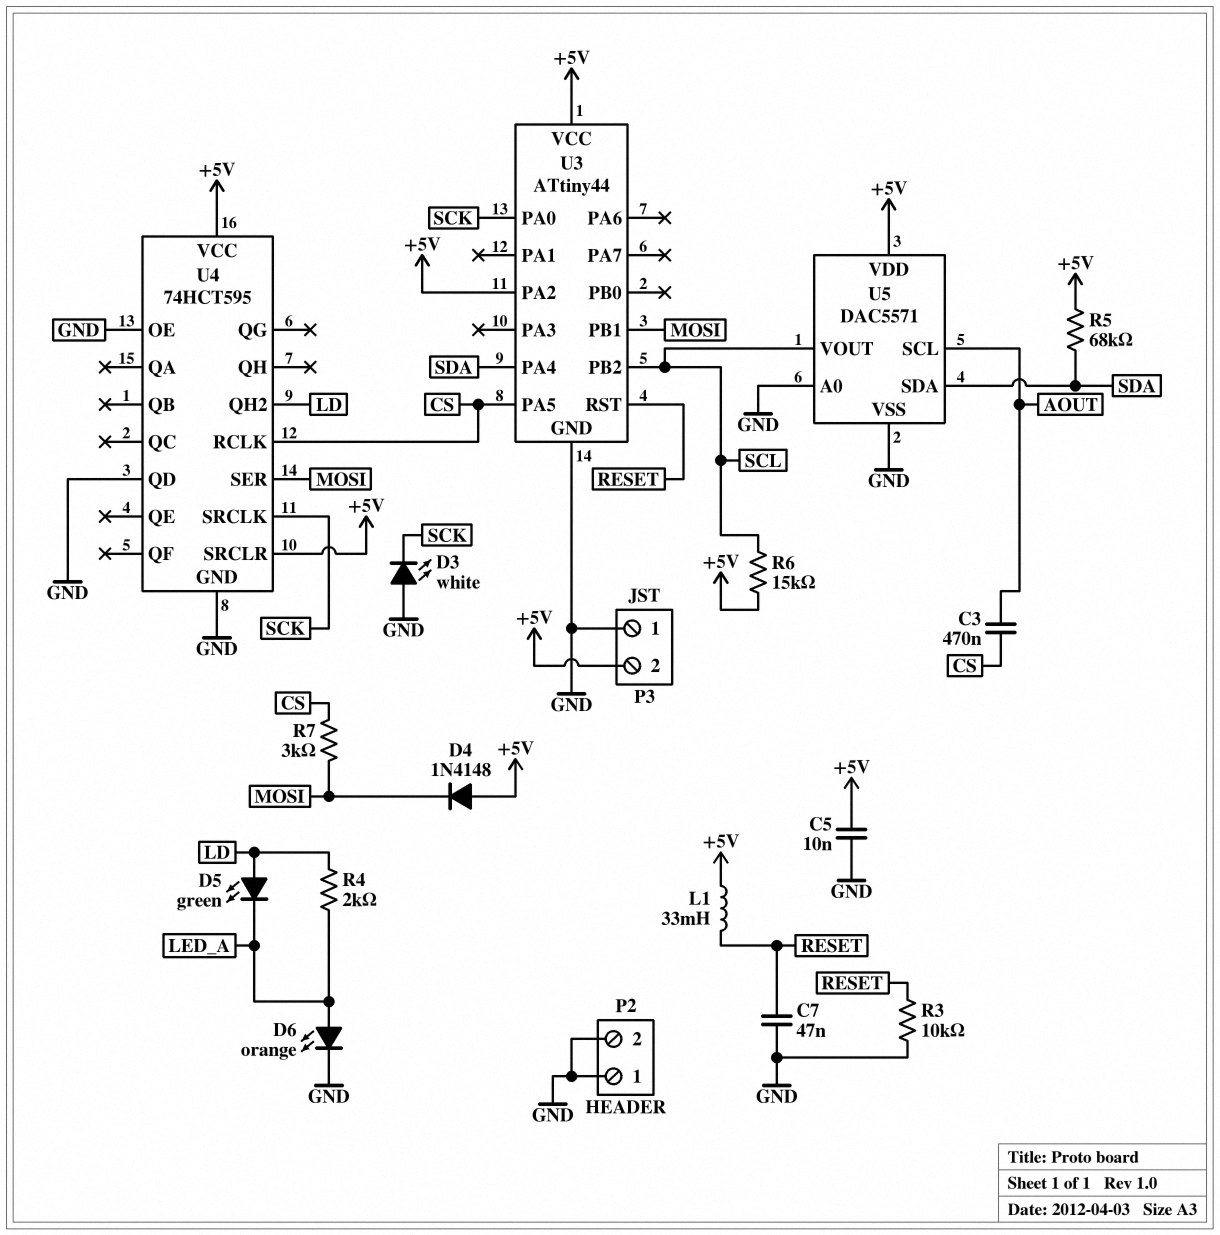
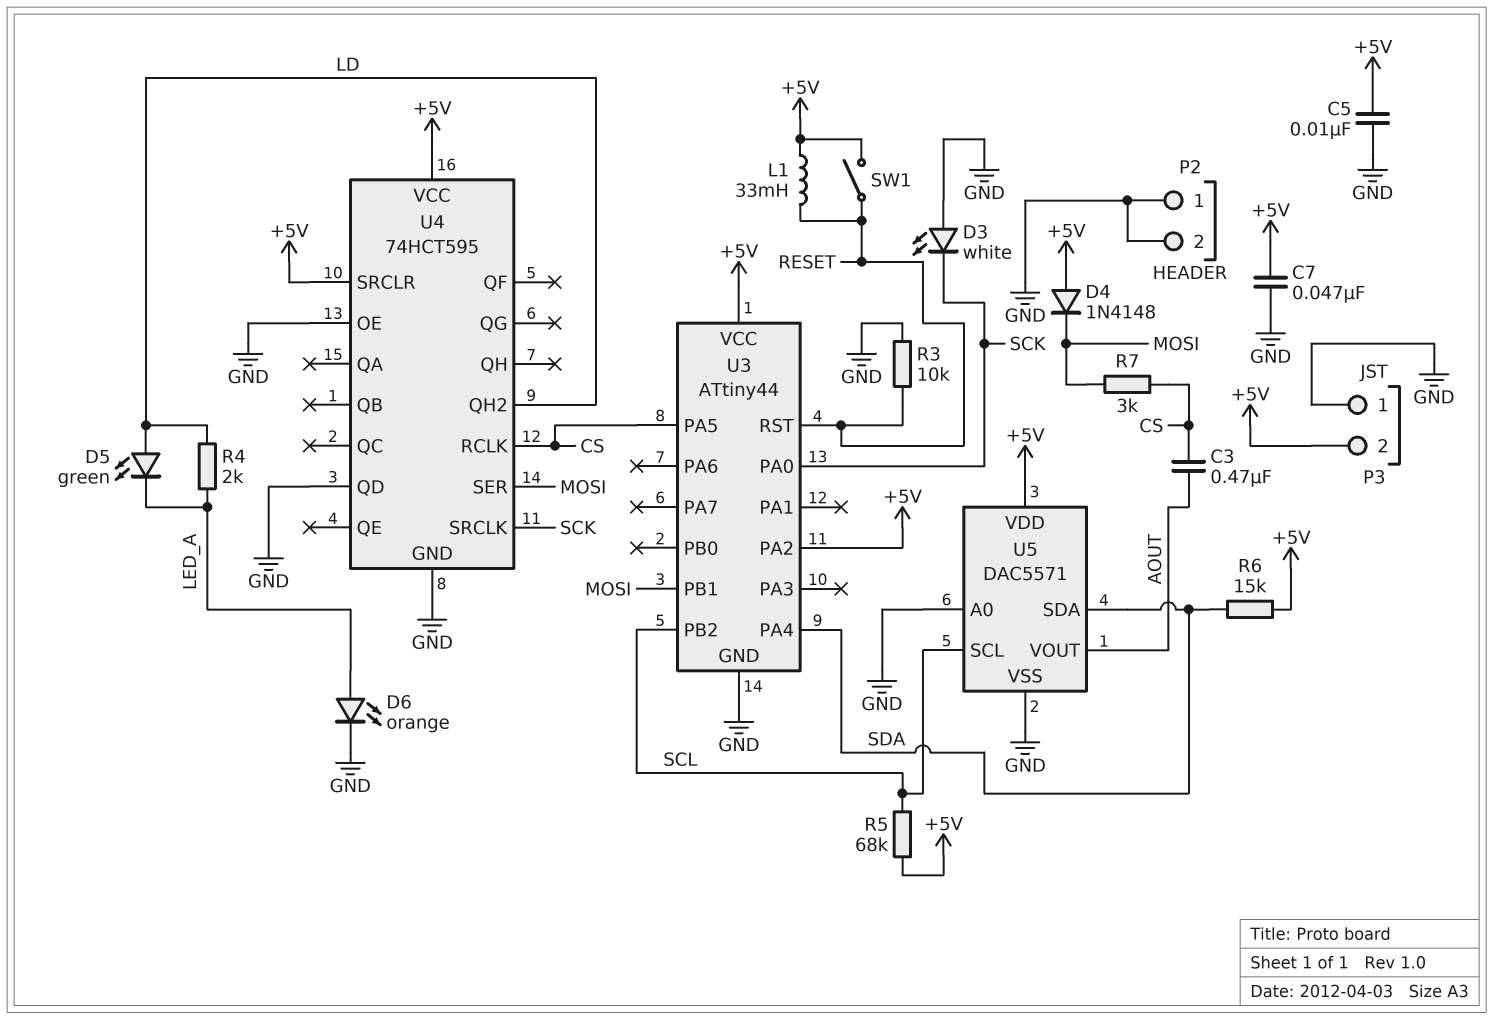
C7: 47nF (GND, RESET) -> 47nF (+5V, GND)
R5: 68k (+5V, SDA) -> 68k (+5V, SCL)
R6: 15k (+5V, SCL) -> 15k (+5V, SDA)
SW1: none -> switch (+5V, RESET)
U5 pin SCL: AOUT -> SCL
U5 pin VOUT: SCL -> AOUT

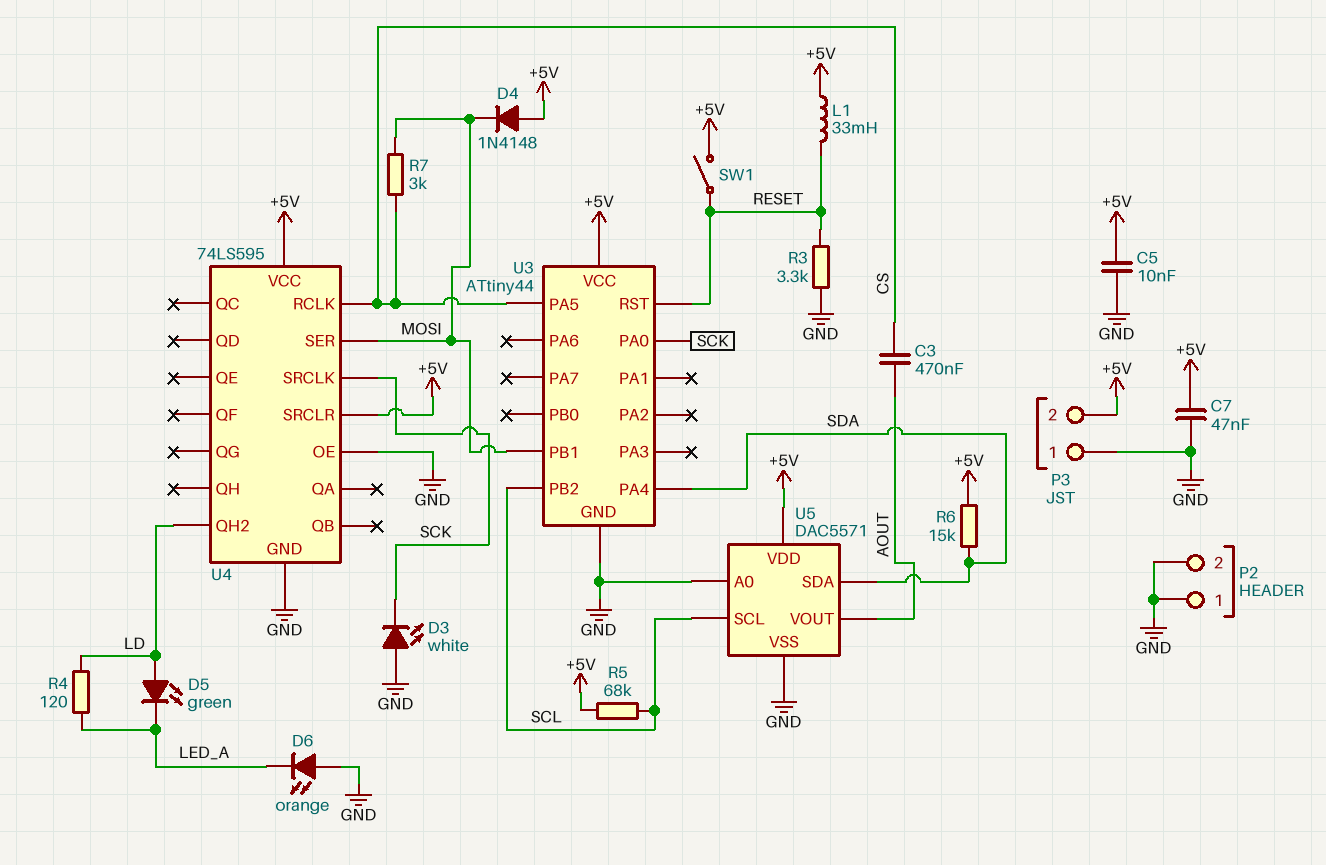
D6: LED orange (A LED_A, K GND) -> LED orange (A GND, K LED_A)
R3: 10k (GND, RESET) -> 3.3k (GND, RESET)
R4: 2k (LD, LED_A) -> 120 (LD, LED_A)
U3 pin PA2: +5V -> none
U4: 74HCT595 -> 74LS595
U4 pin QD: GND -> none

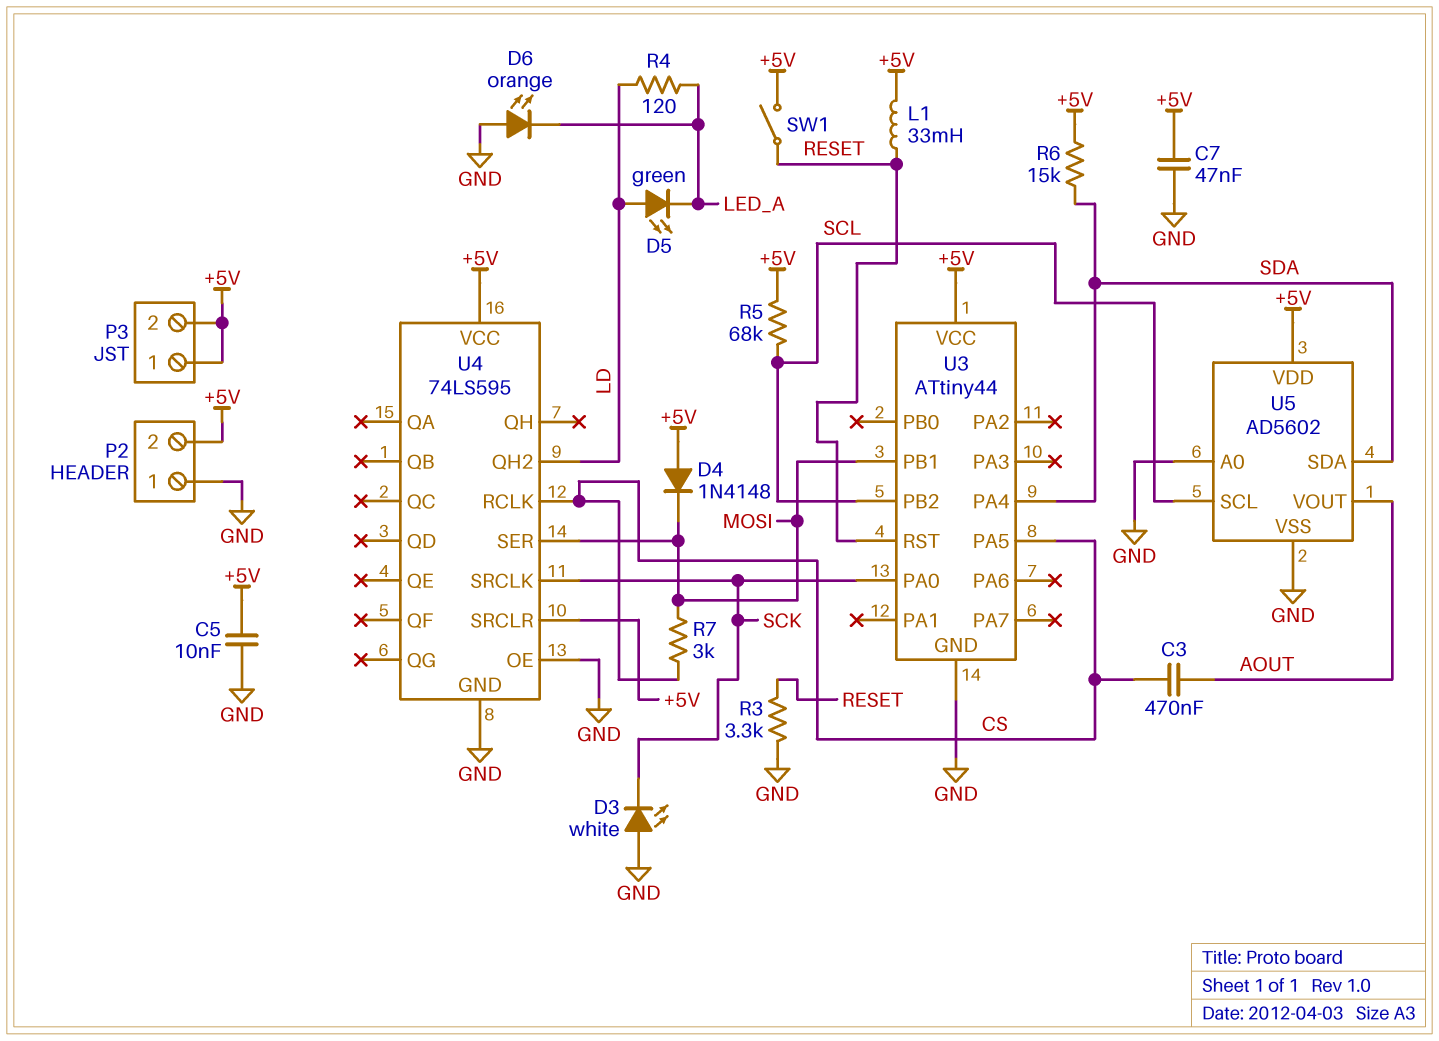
P2 pin 2: GND -> +5V
P3 pin 1: GND -> +5V
U5: DAC5571 -> AD5602

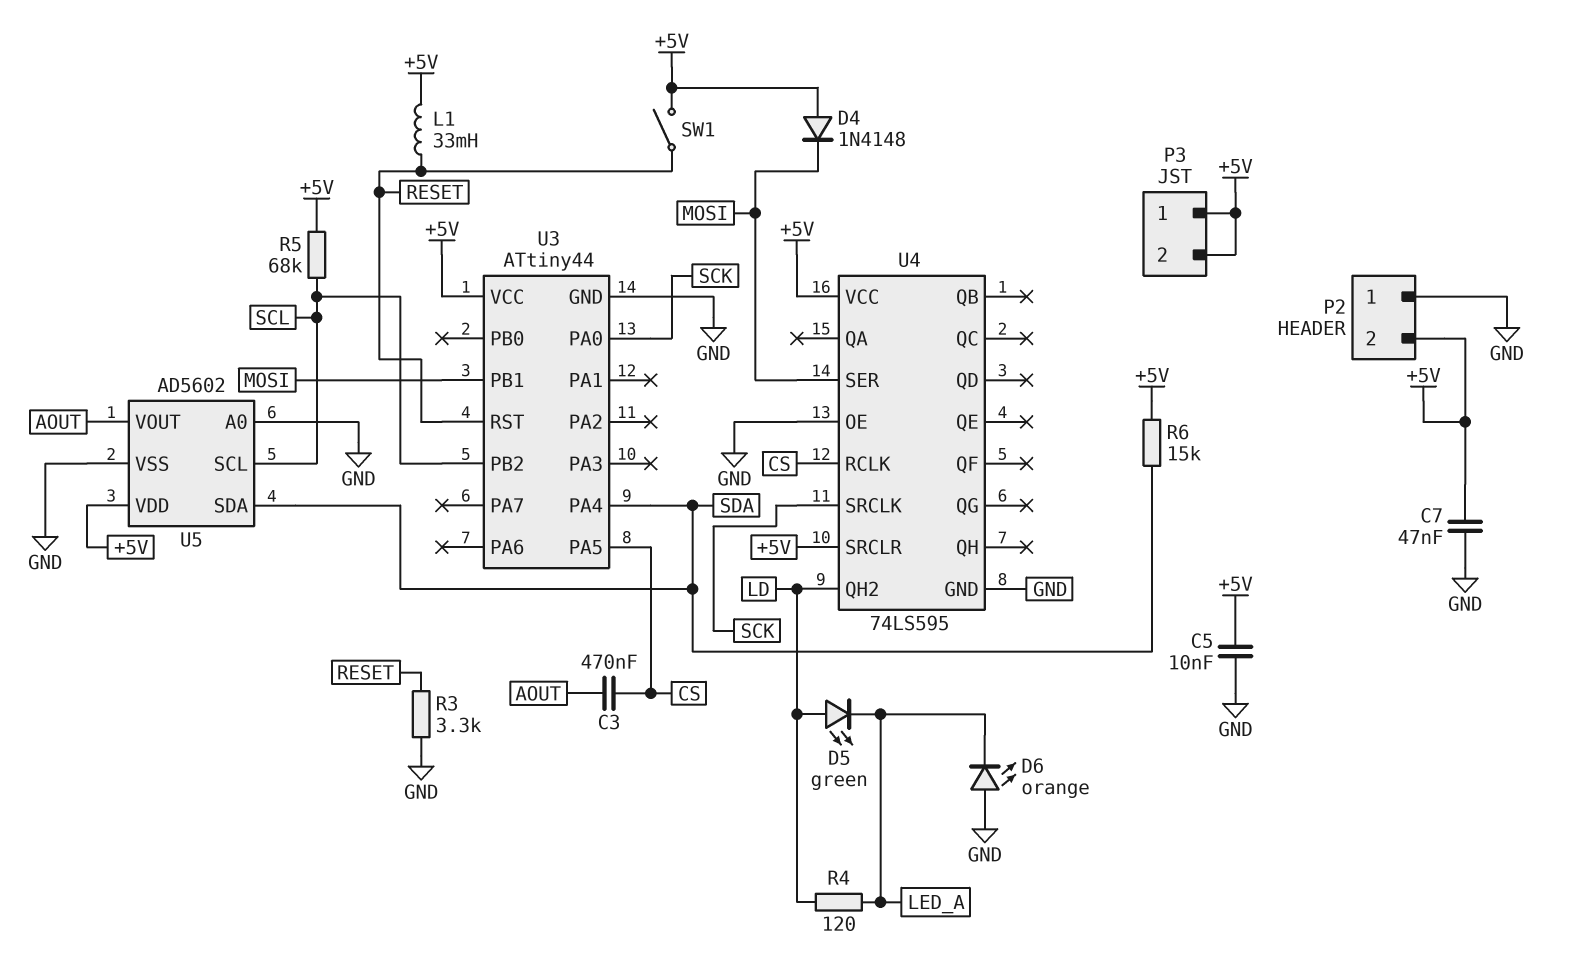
D3: LED white (A GND, K SCK) -> none
R7: 3k (CS, MOSI) -> none

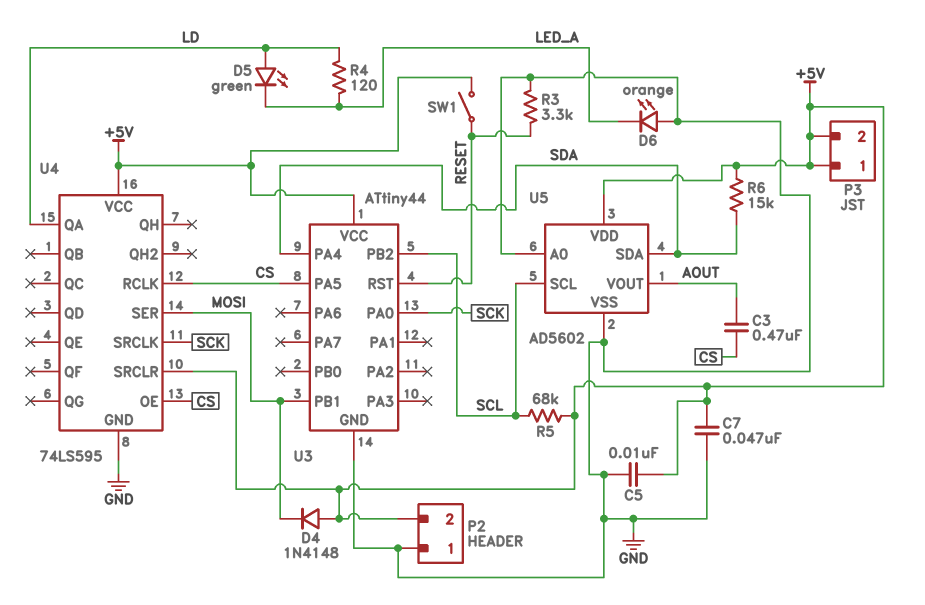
L1: 33mH (+5V, RESET) -> none
U4 pin OE: GND -> CS
U4 pin QA: none -> LD
U4 pin QH2: LD -> none

